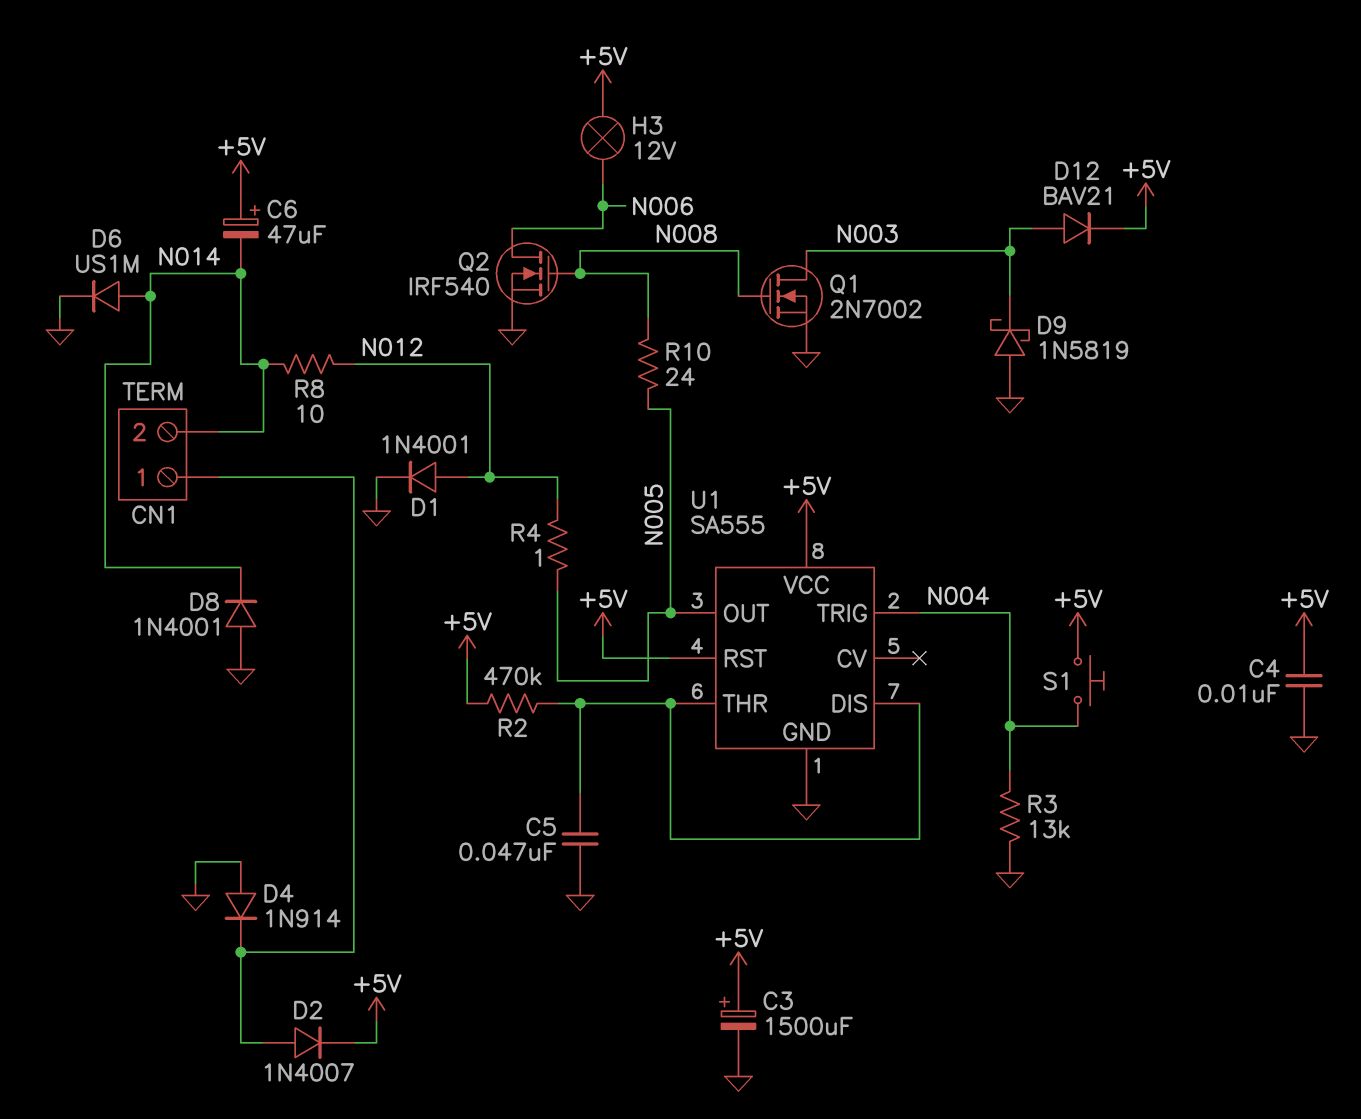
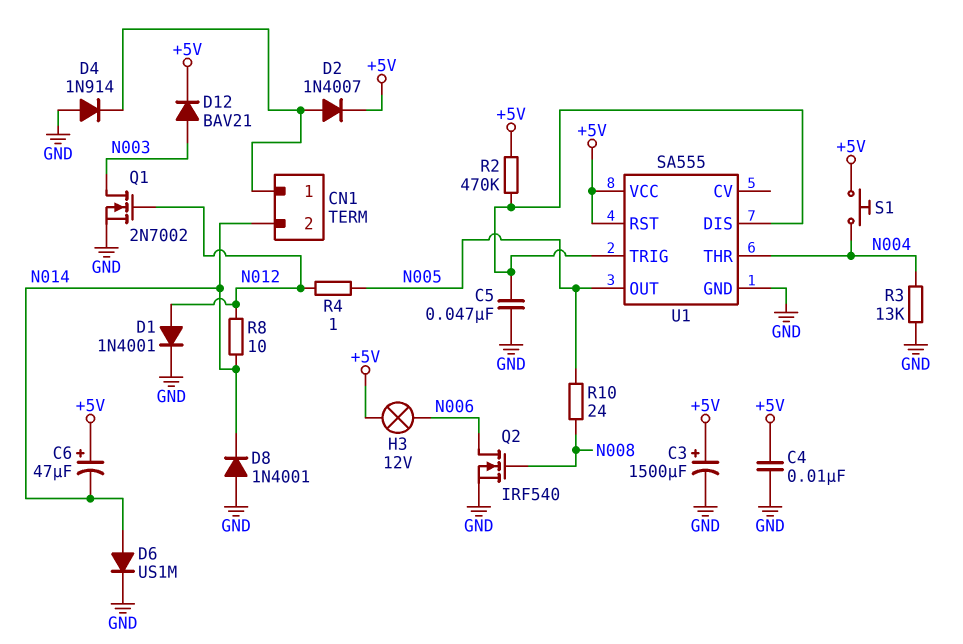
D9: schottky 1N5819 (A GND, K N003) -> none
Q1: NMOS 2N7002 (G N008, D N003, S GND) -> NMOS 2N7002 (G N012, D N003, S GND)
U1 pin THR: U1/DIS -> N004
U1 pin TRIG: N004 -> U1/DIS

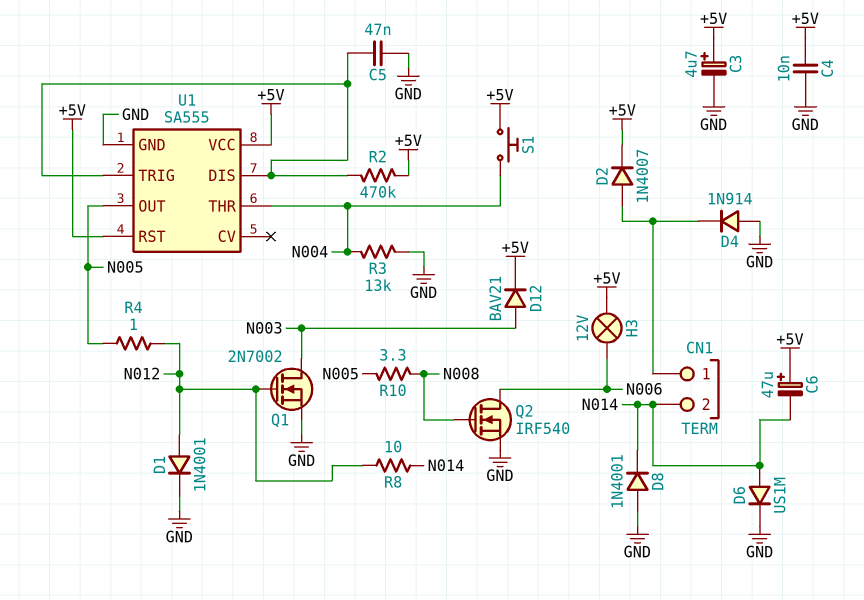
C3: 1500uF (plus +5V, minus GND) -> 4.7uF (plus +5V, minus GND)
R10: 24 (N005, N008) -> 3.3 (N005, N008)

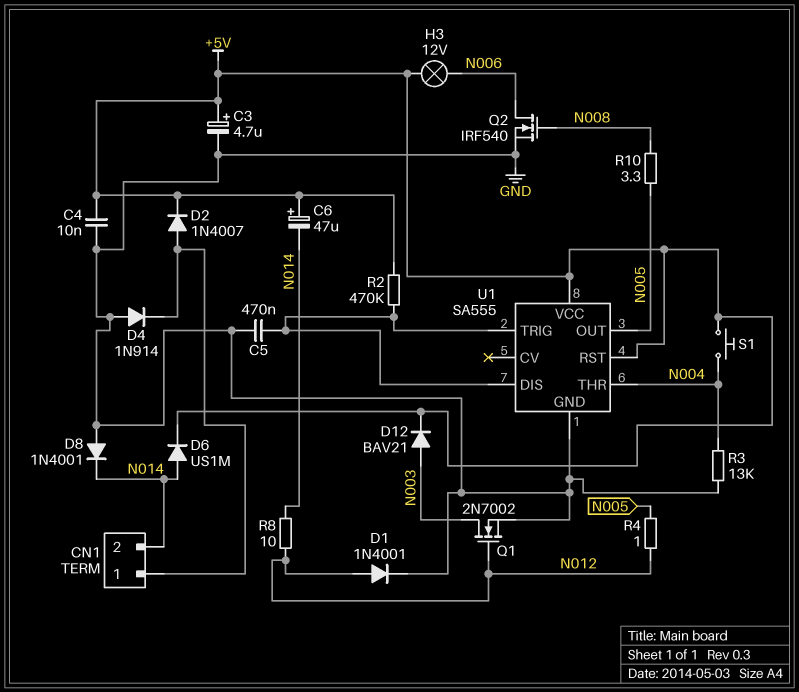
C5: 47nF (GND, U1/DIS) -> 470nF (GND, U1/DIS)
D6: diode US1M (A N014, K GND) -> diode US1M (A N014, K +5V)

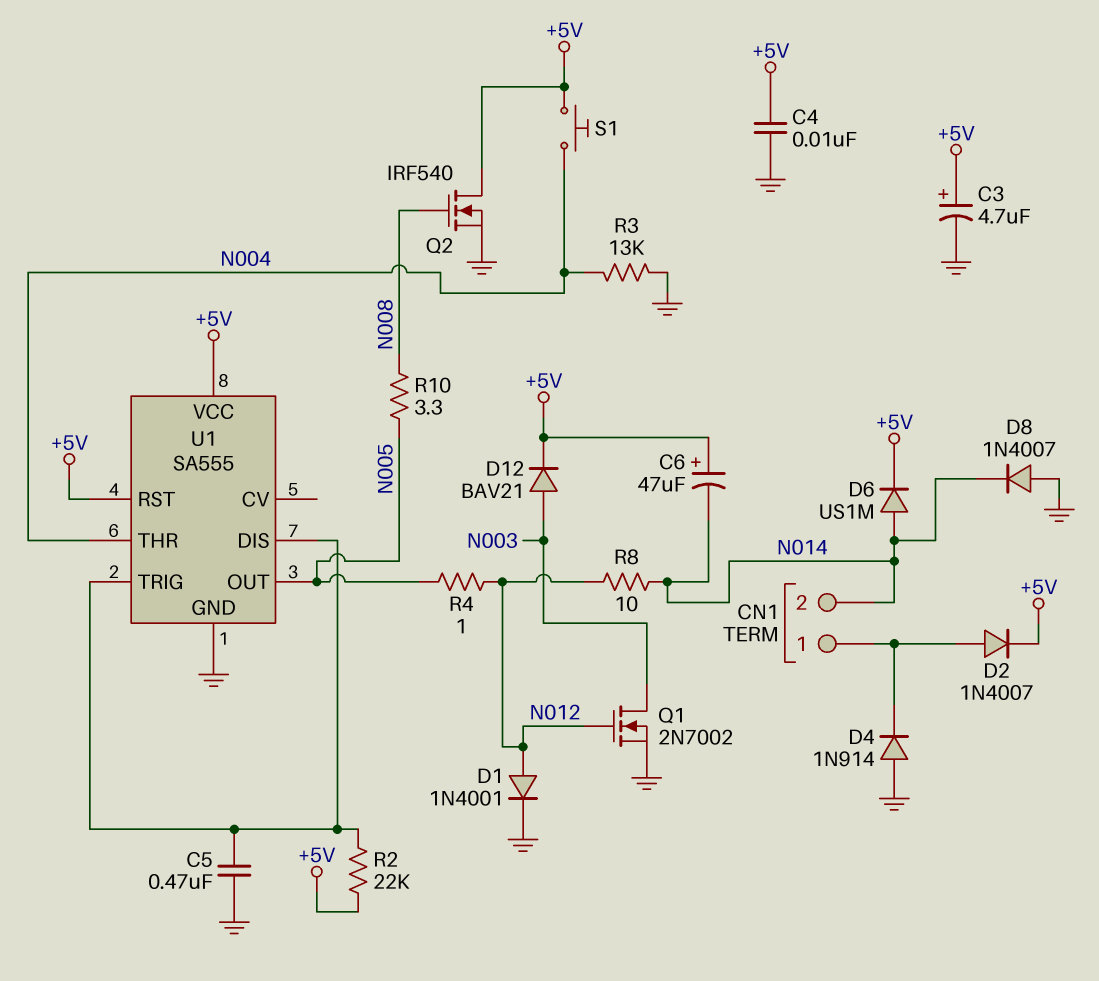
D8: diode 1N4001 (A GND, K N014) -> diode 1N4007 (A GND, K N014)
H3: lamp 12V (+5V, N006) -> none
Q2: NMOS IRF540 (G N008, D N006, S GND) -> NMOS IRF540 (G N008, D +5V, S GND)
R2: 470k (+5V, U1/DIS) -> 22k (+5V, U1/DIS)

